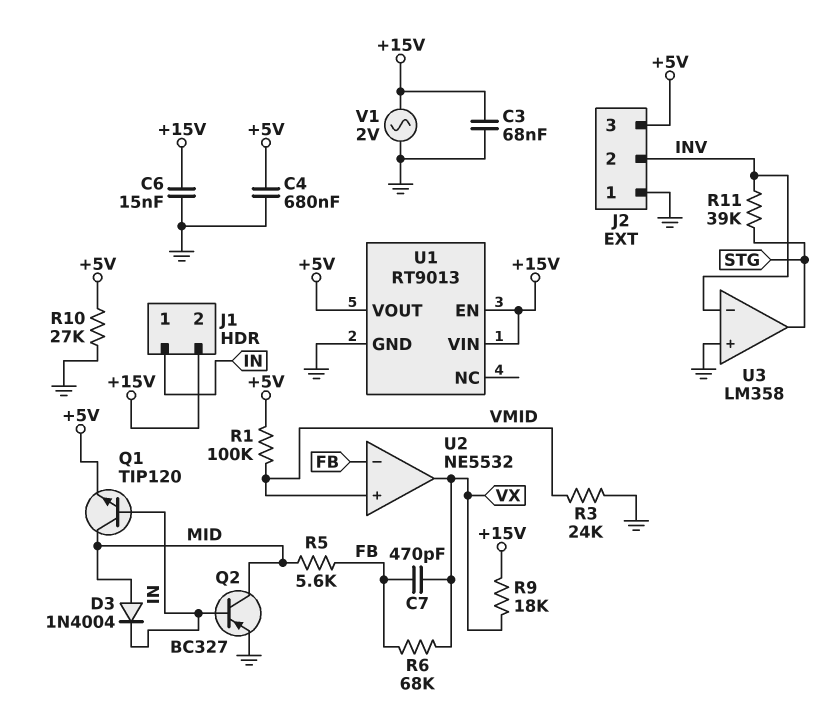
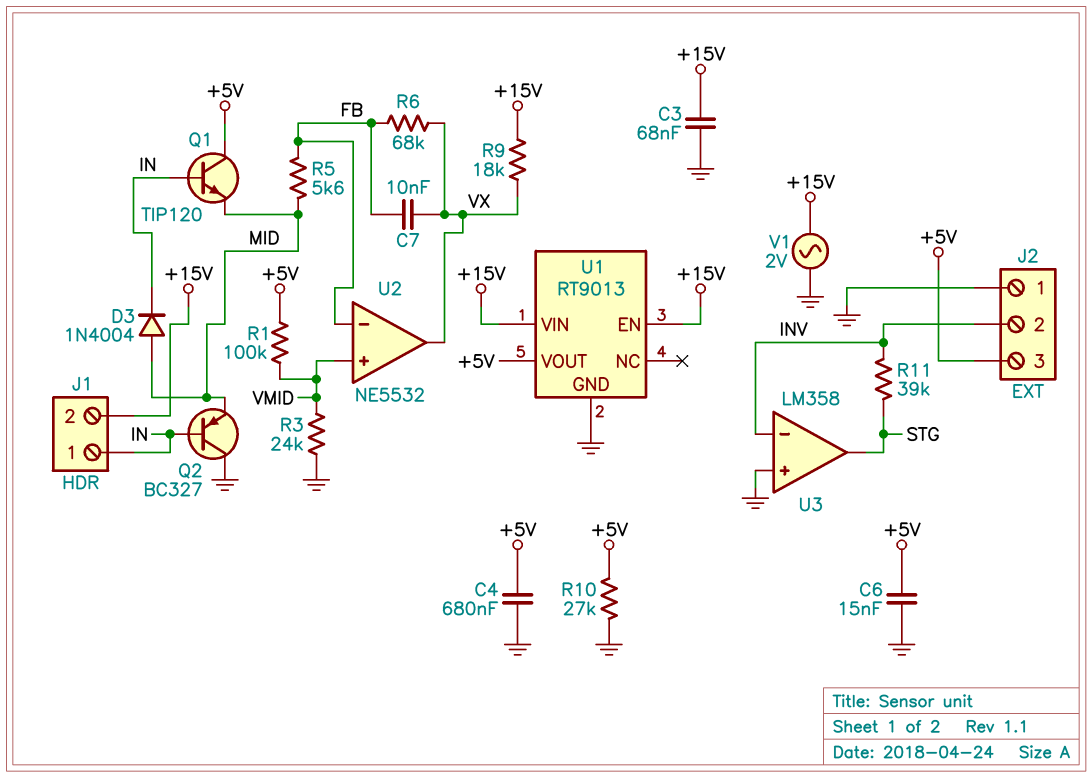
C6: 15nF (+15V, GND) -> 15nF (+5V, GND)
C7: 470pF (FB, VX) -> 10nF (FB, VX)
Q1: NPN TIP120 (B IN, C MID, E +5V) -> NPN TIP120 (B IN, C +5V, E MID)
Q2: PNP BC327 (B IN, C MID, E GND) -> PNP BC327 (B IN, C GND, E MID)

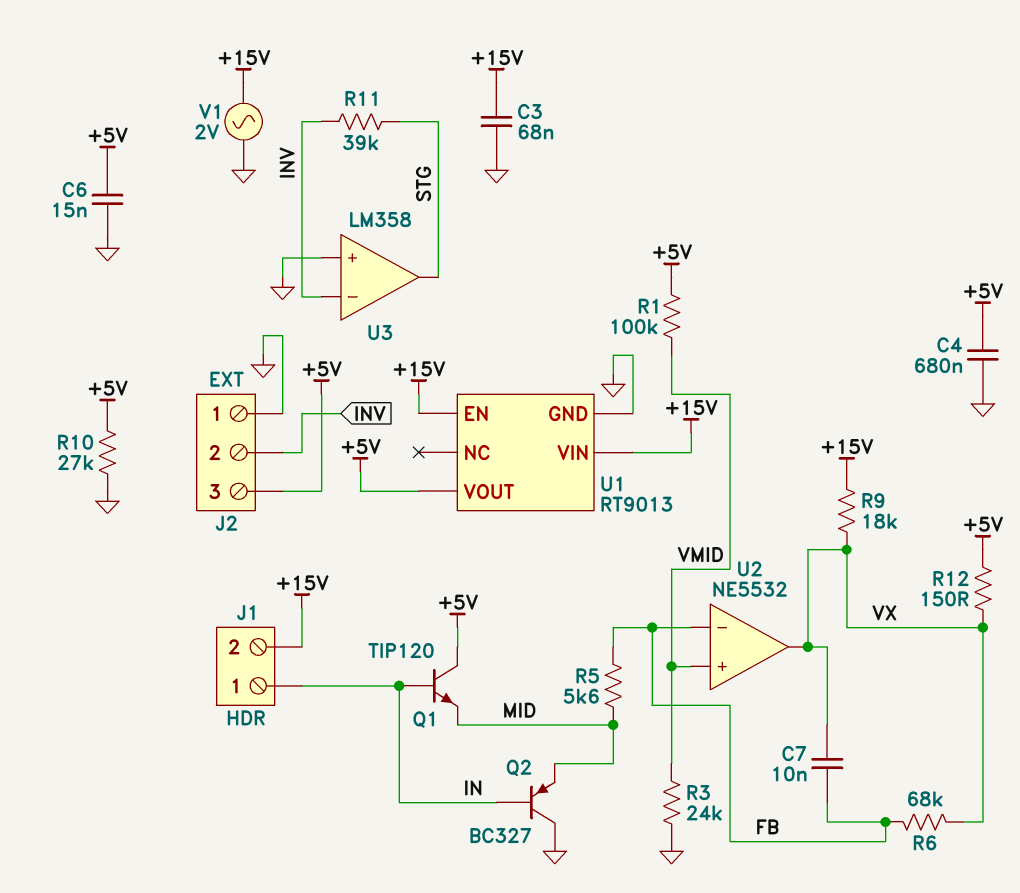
D3: diode 1N4004 (A MID, K IN) -> none
R12: none -> 150 (+5V, VX)

